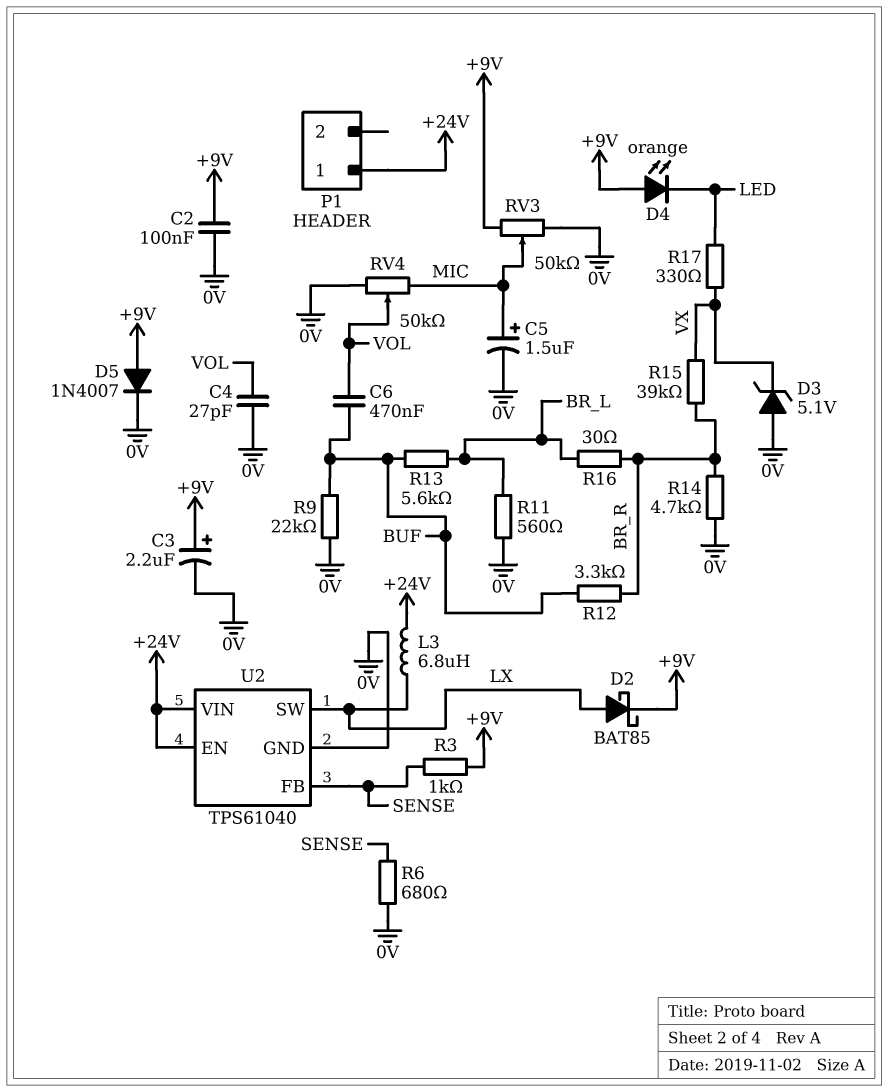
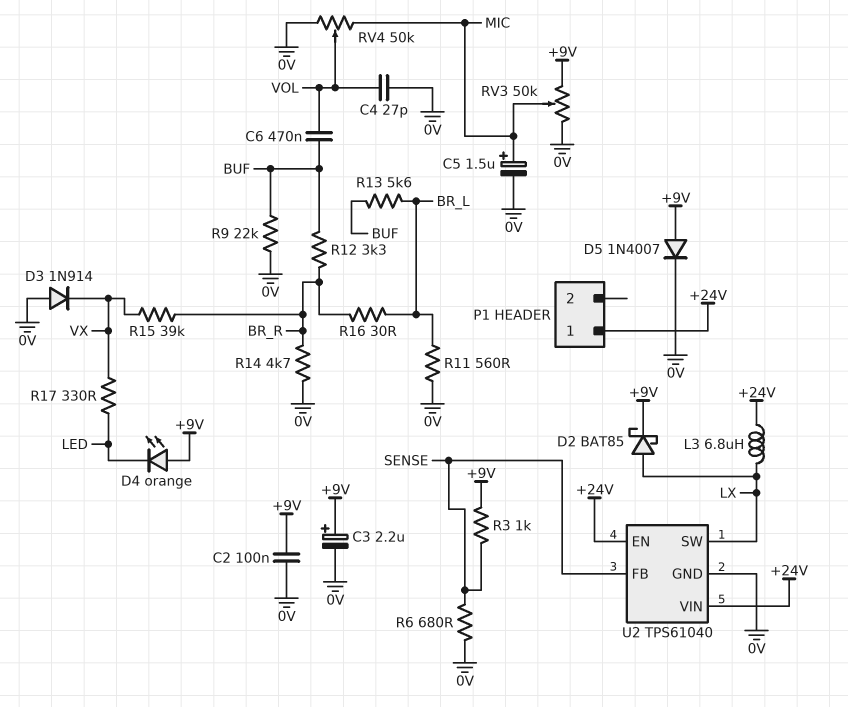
D3: zener 5.1V (A 0V, K VX) -> diode 1N914 (A 0V, K VX)

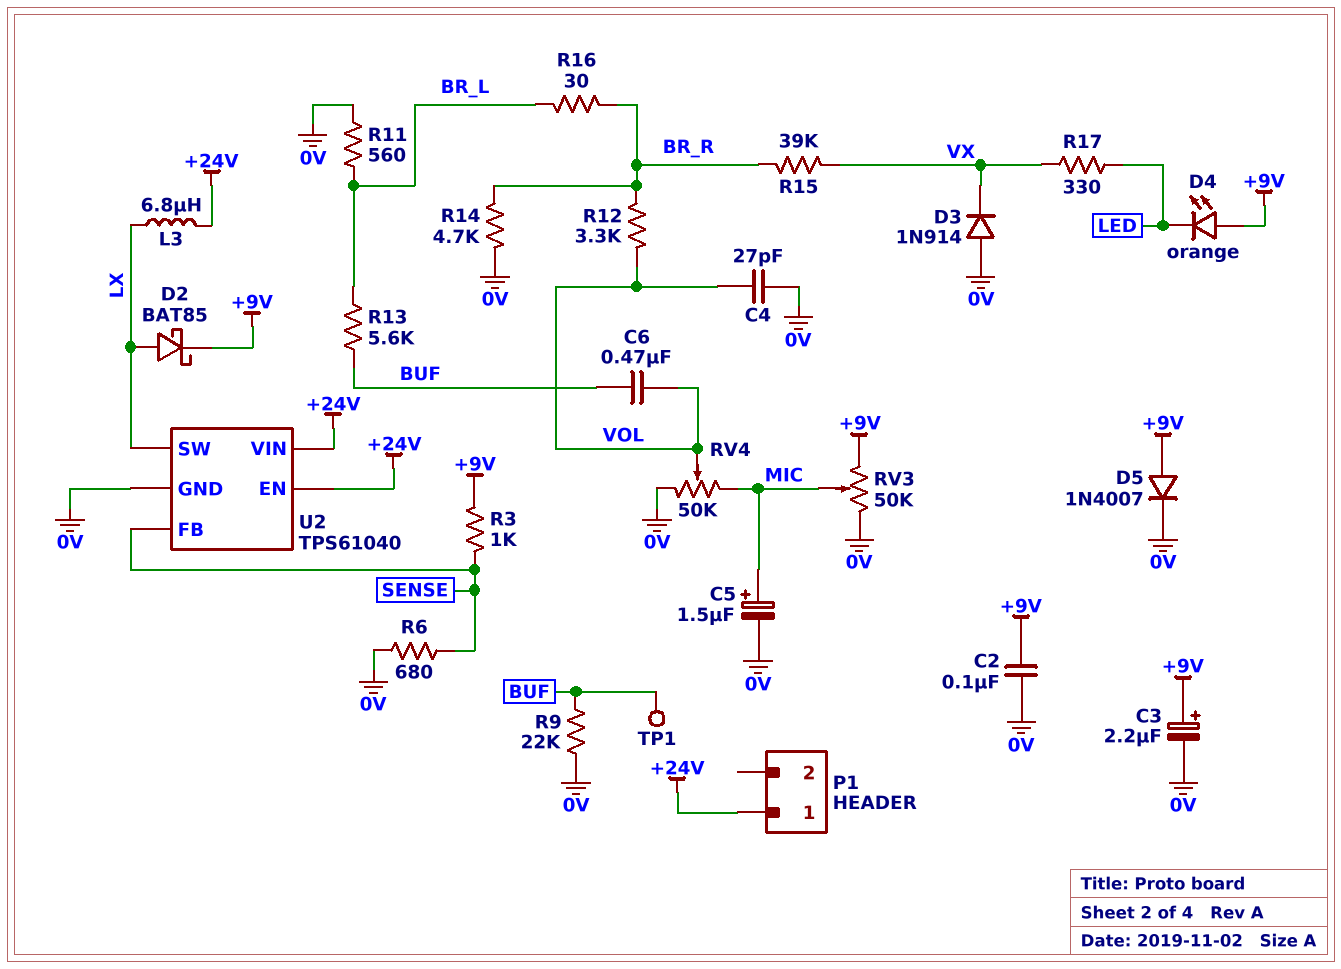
R12: 3.3k (BR_R, BUF) -> 3.3k (BR_R, VOL)
TP1: none -> test point (BUF)

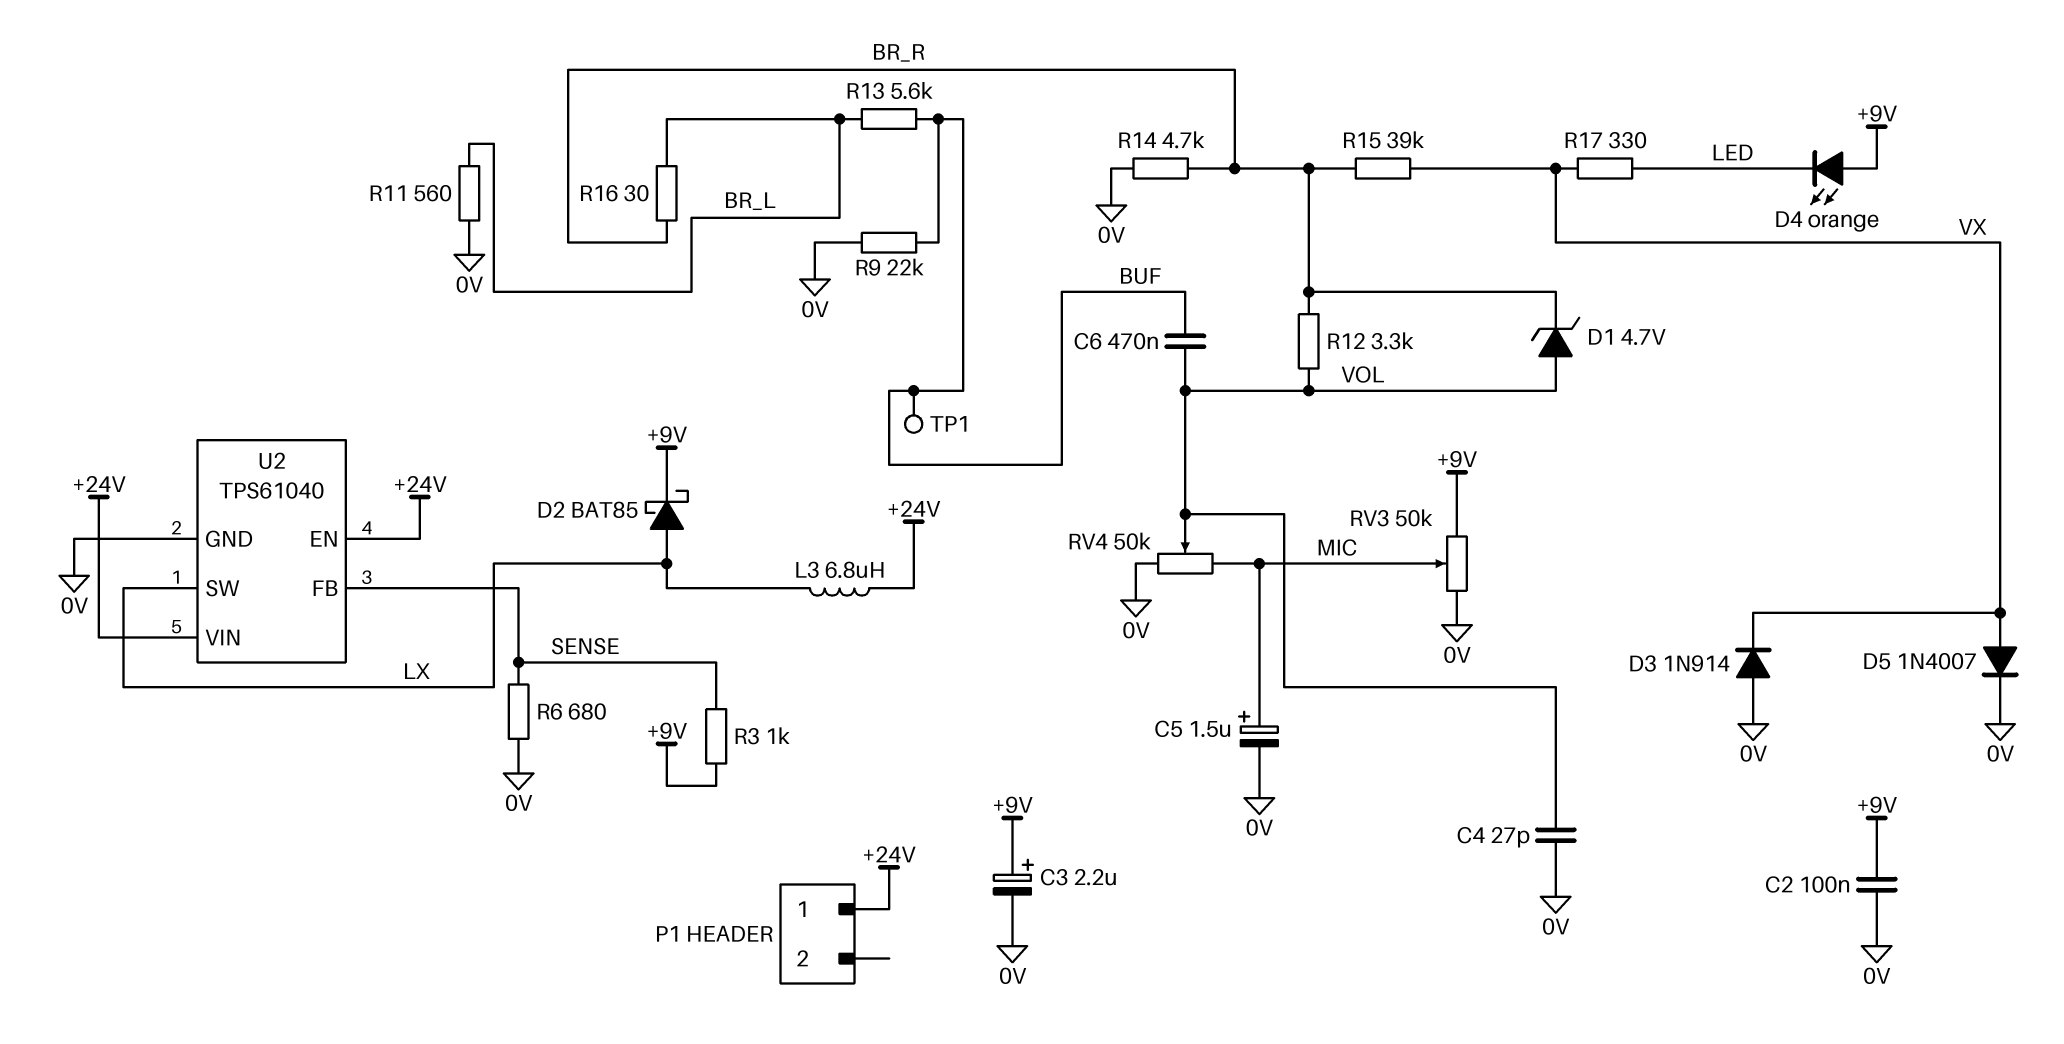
D1: none -> zener 4.7V (A VOL, K BR_R)
D5: diode 1N4007 (A +9V, K 0V) -> diode 1N4007 (A VX, K 0V)

